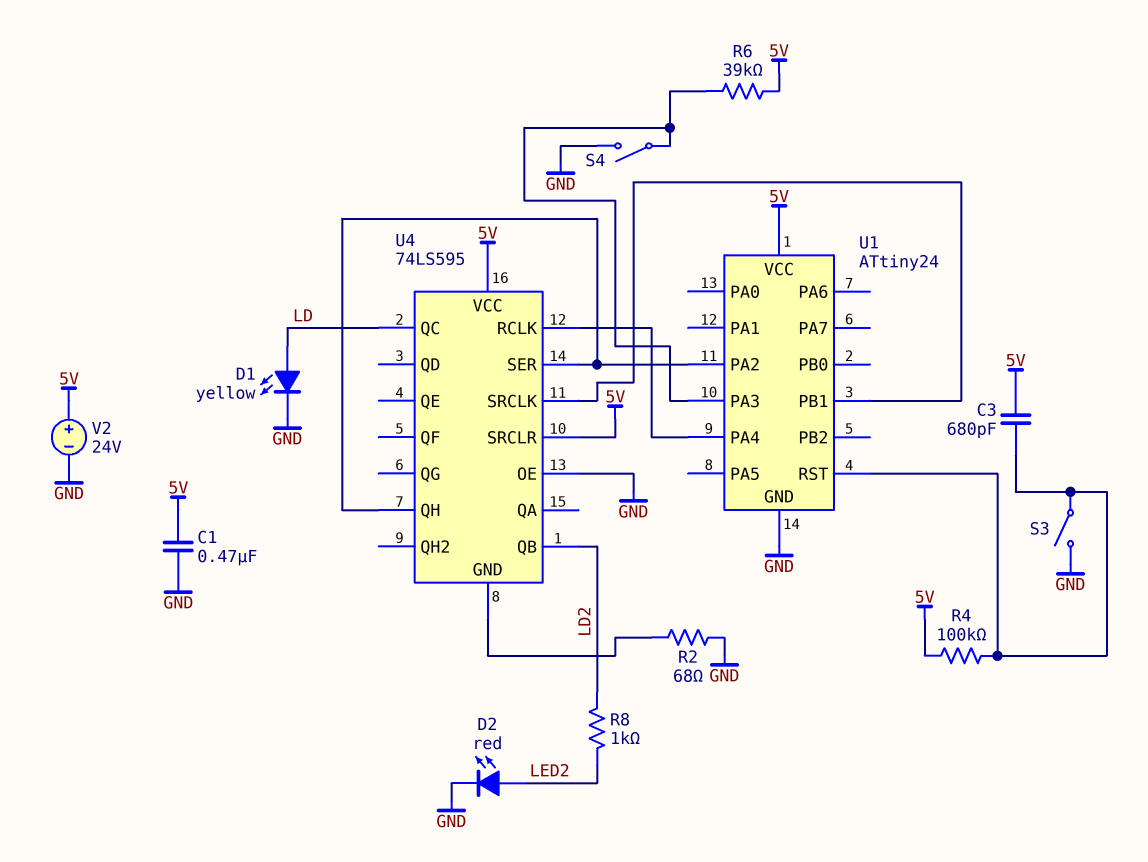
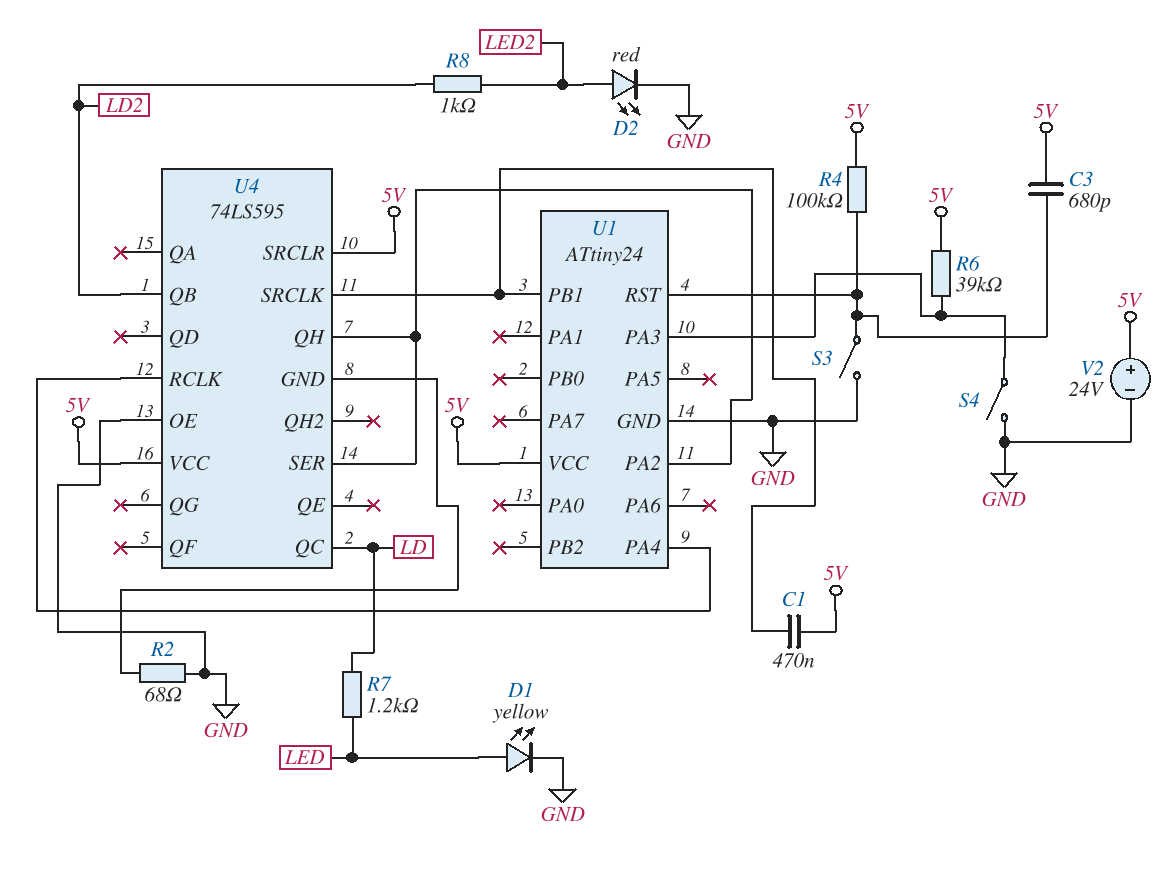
C1: 470nF (5V, GND) -> 470nF (5V, U1/PB1)
D1: LED yellow (A LD, K GND) -> LED yellow (A LED, K GND)
R7: none -> 1.2k (LD, LED)

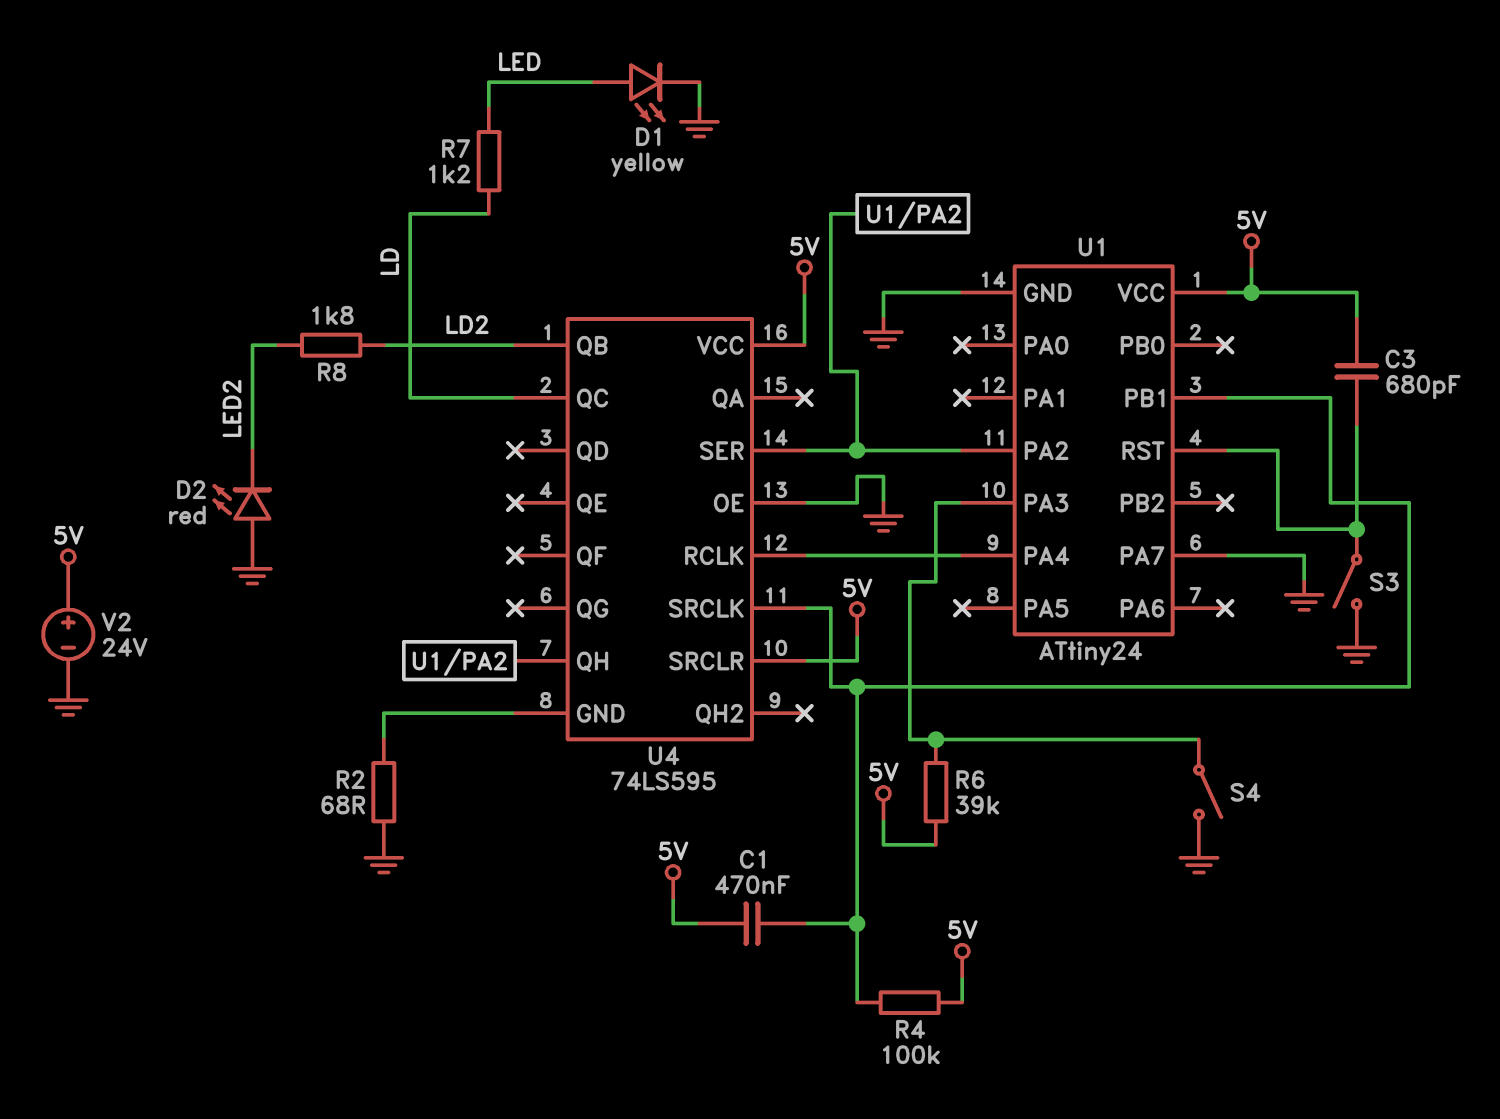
D2: LED red (A LED2, K GND) -> LED red (A GND, K LED2)
R4: 100k (5V, U1/RST) -> 100k (5V, U1/PB1)
R8: 1k (LD2, LED2) -> 1.8k (LD2, LED2)
U1 pin PA7: none -> GND

